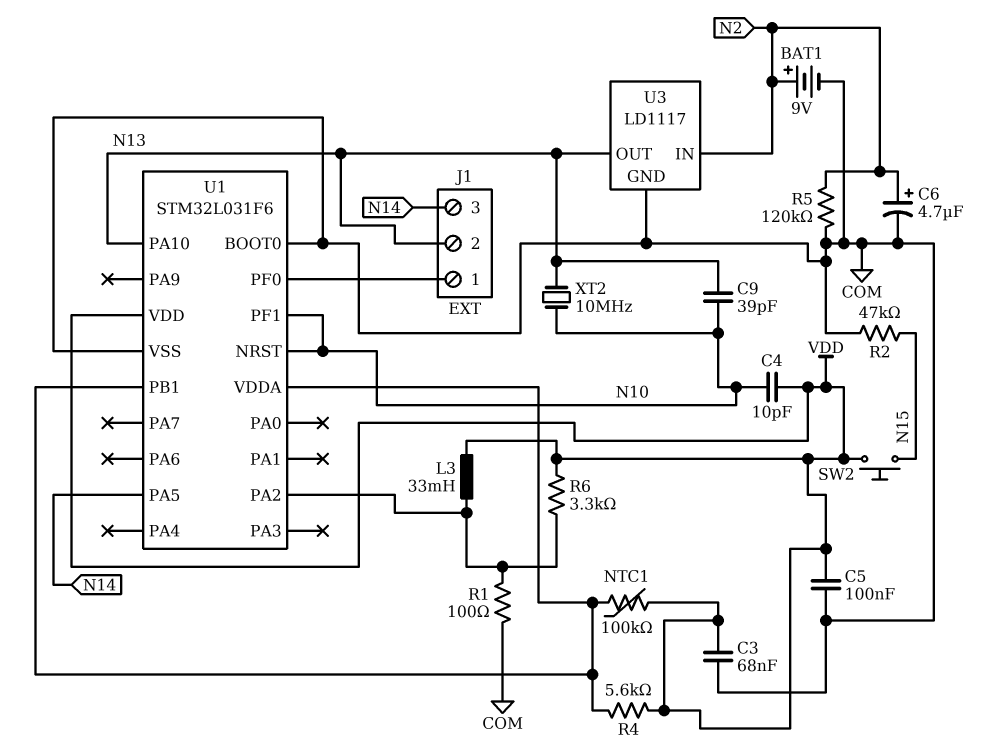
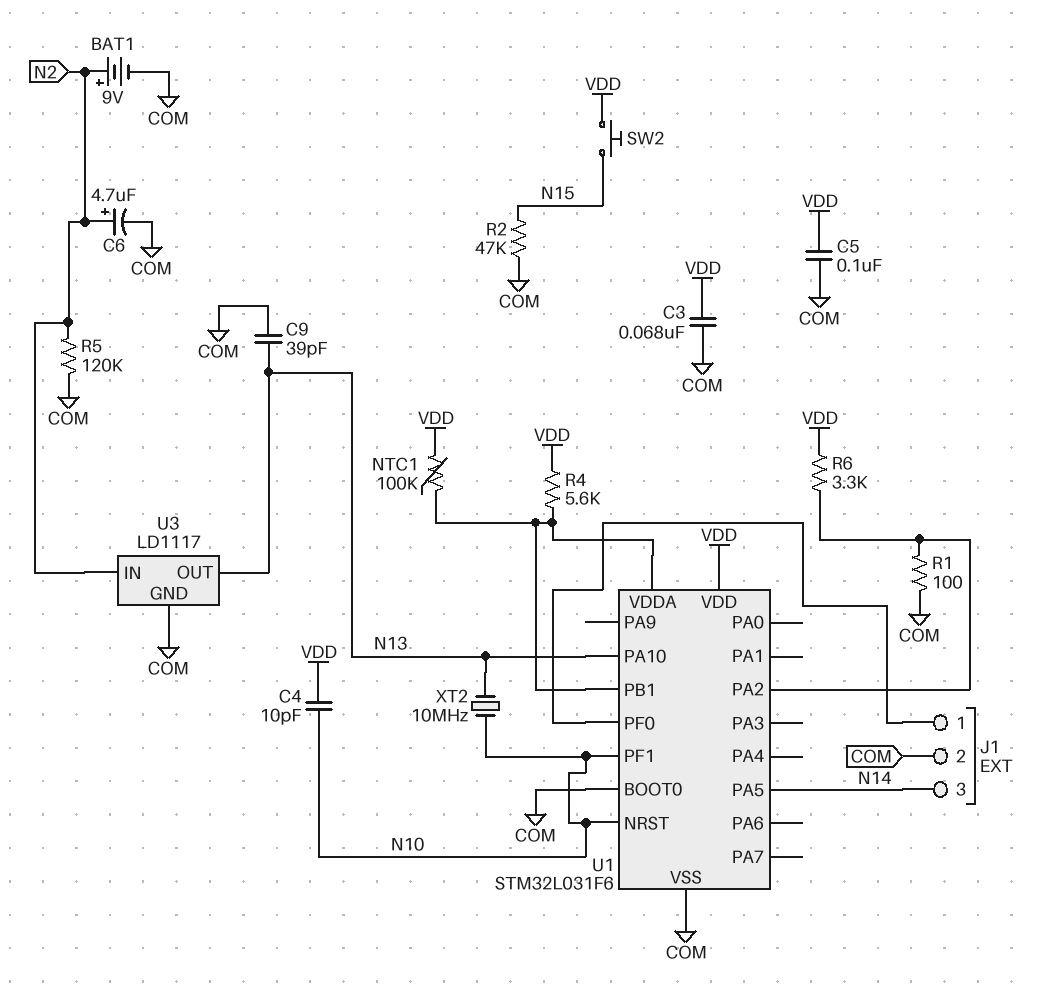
C9: 39pF (N10, N13) -> 39pF (COM, N13)
J1 pin 2: N13 -> COM
L3: 33mH (U1/PA2, VDD) -> none

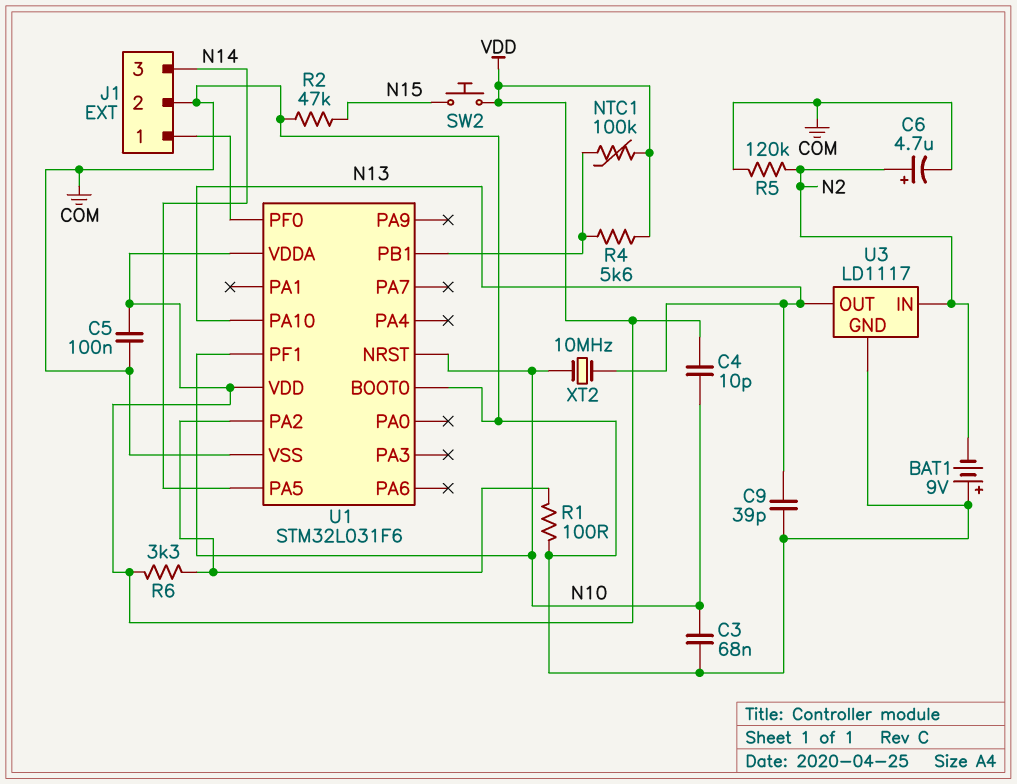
BAT1: 9V (plus N2, minus COM) -> 9V (plus COM, minus N2)
C3: 68nF (COM, VDD) -> 68nF (COM, N10)
U1 pin VDDA: U1/PB1 -> VDD

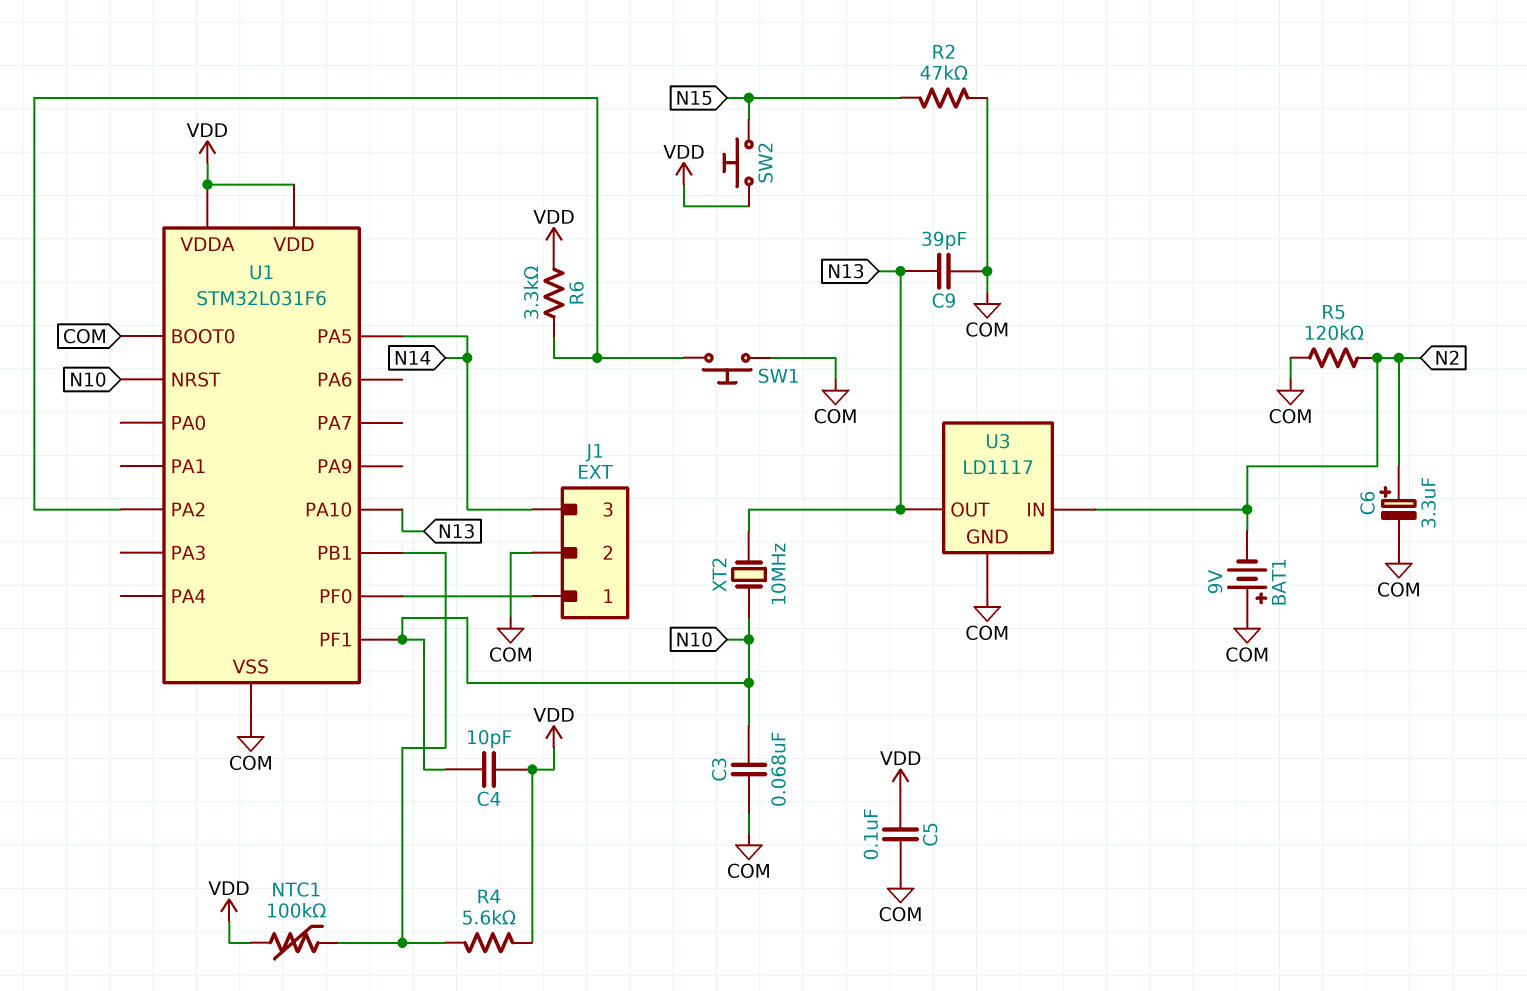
C6: 4.7uF (plus N2, minus COM) -> 3.3uF (plus N2, minus COM)
R1: 100 (COM, U1/PA2) -> none
SW1: none -> button (COM, U1/PA2)

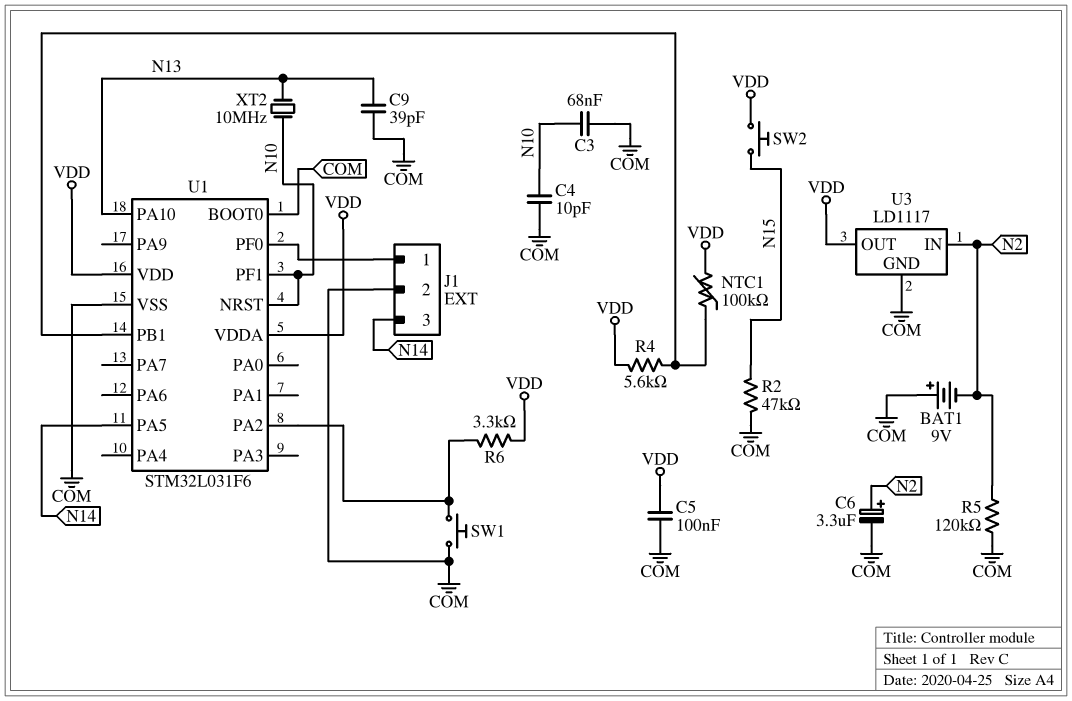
C4: 10pF (N10, VDD) -> 10pF (COM, N10)
U3 pin OUT: N13 -> VDD

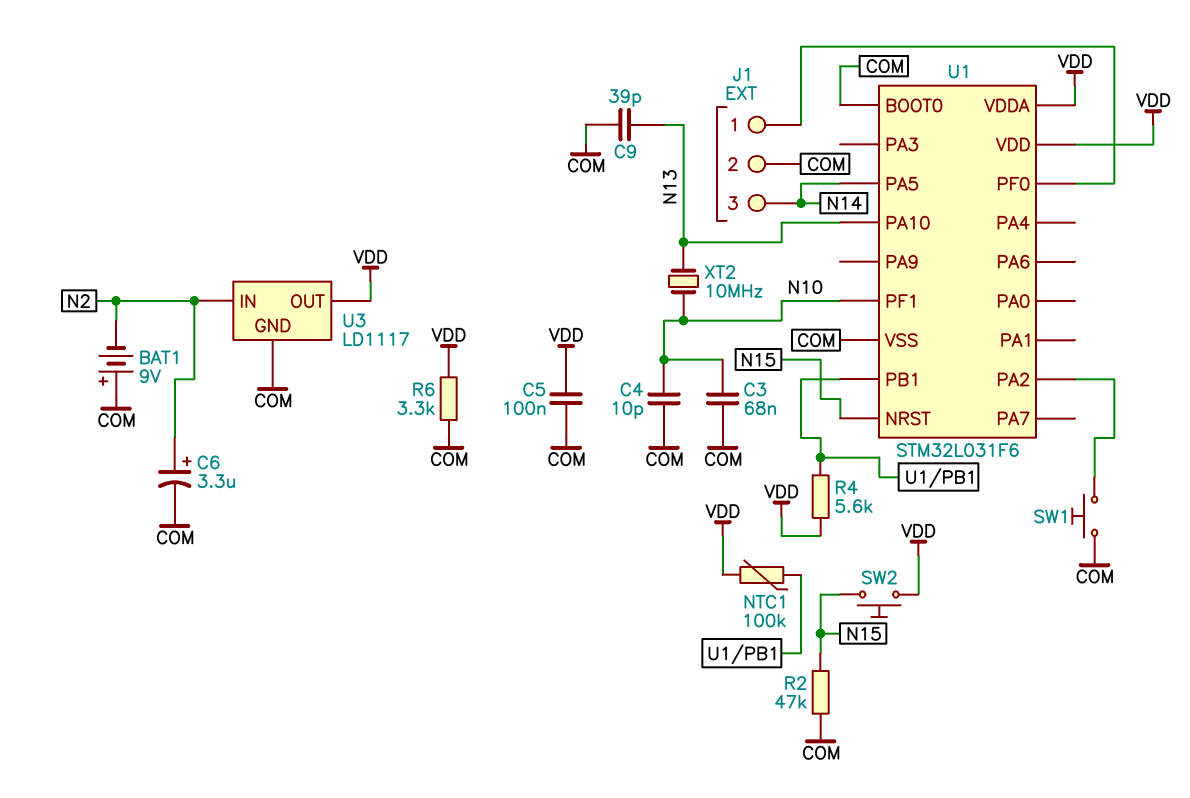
R5: 120k (COM, N2) -> none
R6: 3.3k (U1/PA2, VDD) -> 3.3k (COM, VDD)
U1 pin NRST: N10 -> N15

